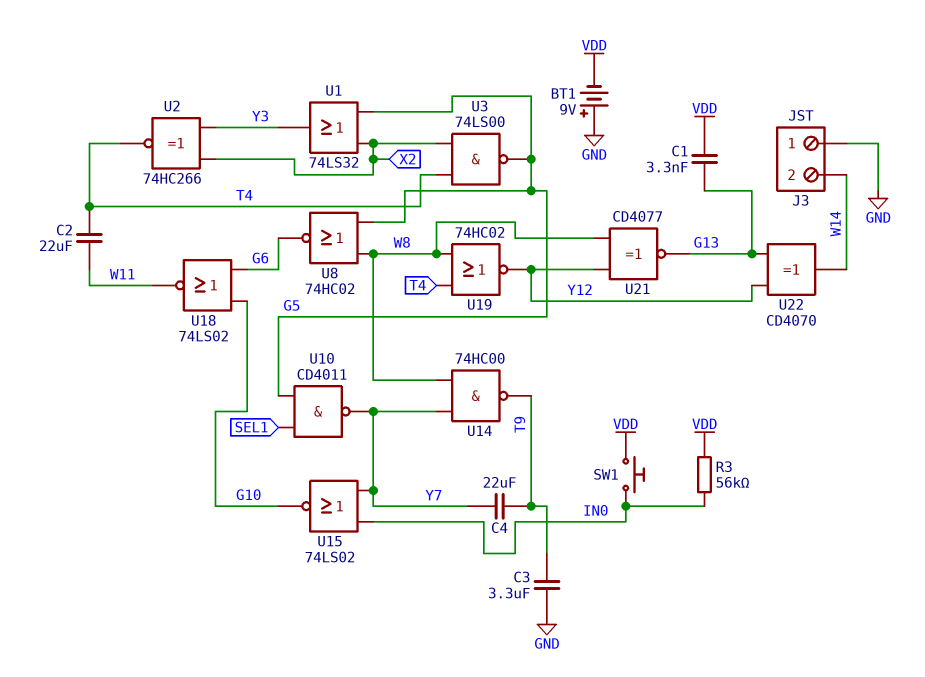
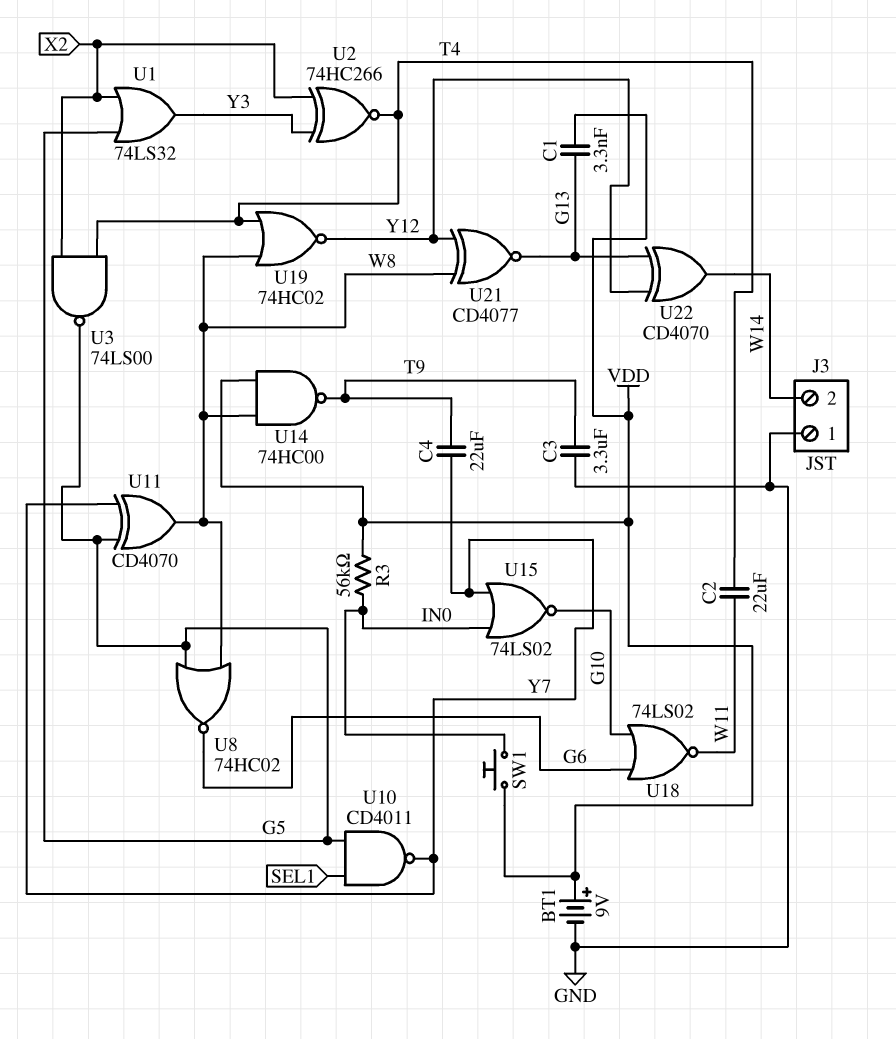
BT1: 9V (plus GND, minus VDD) -> 9V (plus VDD, minus GND)
U11: none -> XOR CD4070 (in G5, in Y7, out W8)
U14: NAND 74HC00 (in W8, in Y7, out T9) -> NAND 74HC00 (in VDD, in W8, out T9)

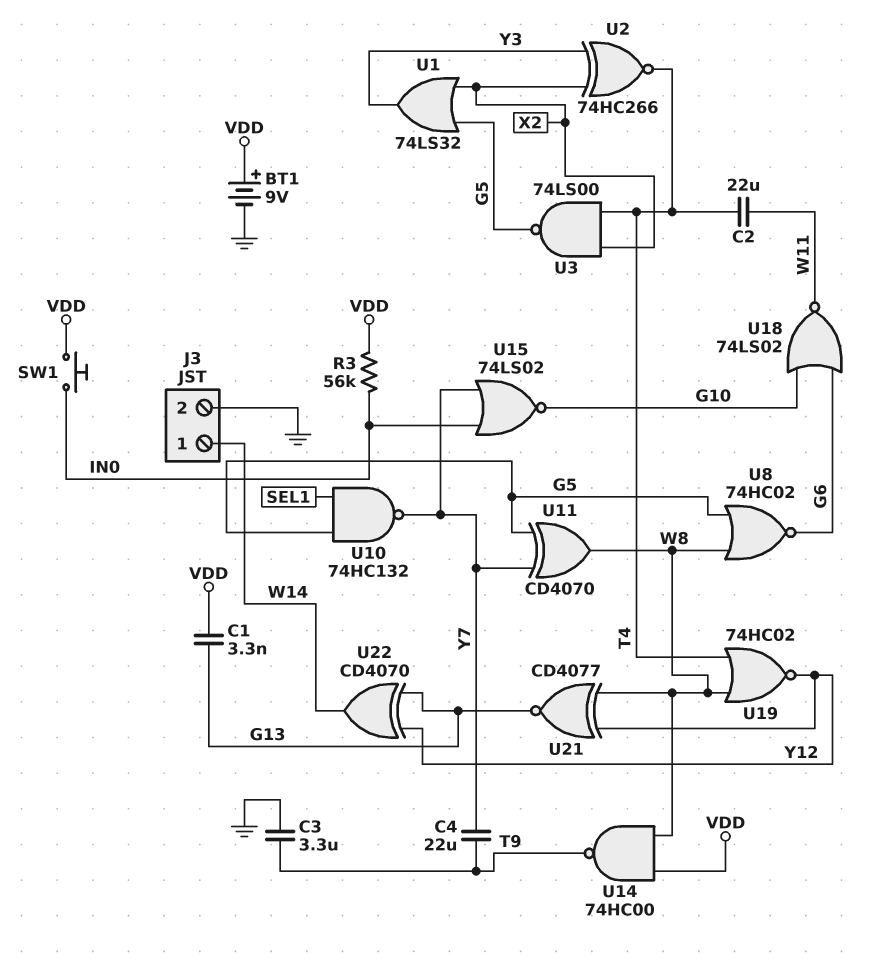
J3 pin 1: GND -> W14
J3 pin 2: W14 -> GND
U10: NAND CD4011 (in G5, in SEL1, out Y7) -> NAND 74HC132 (in G5, in SEL1, out Y7)

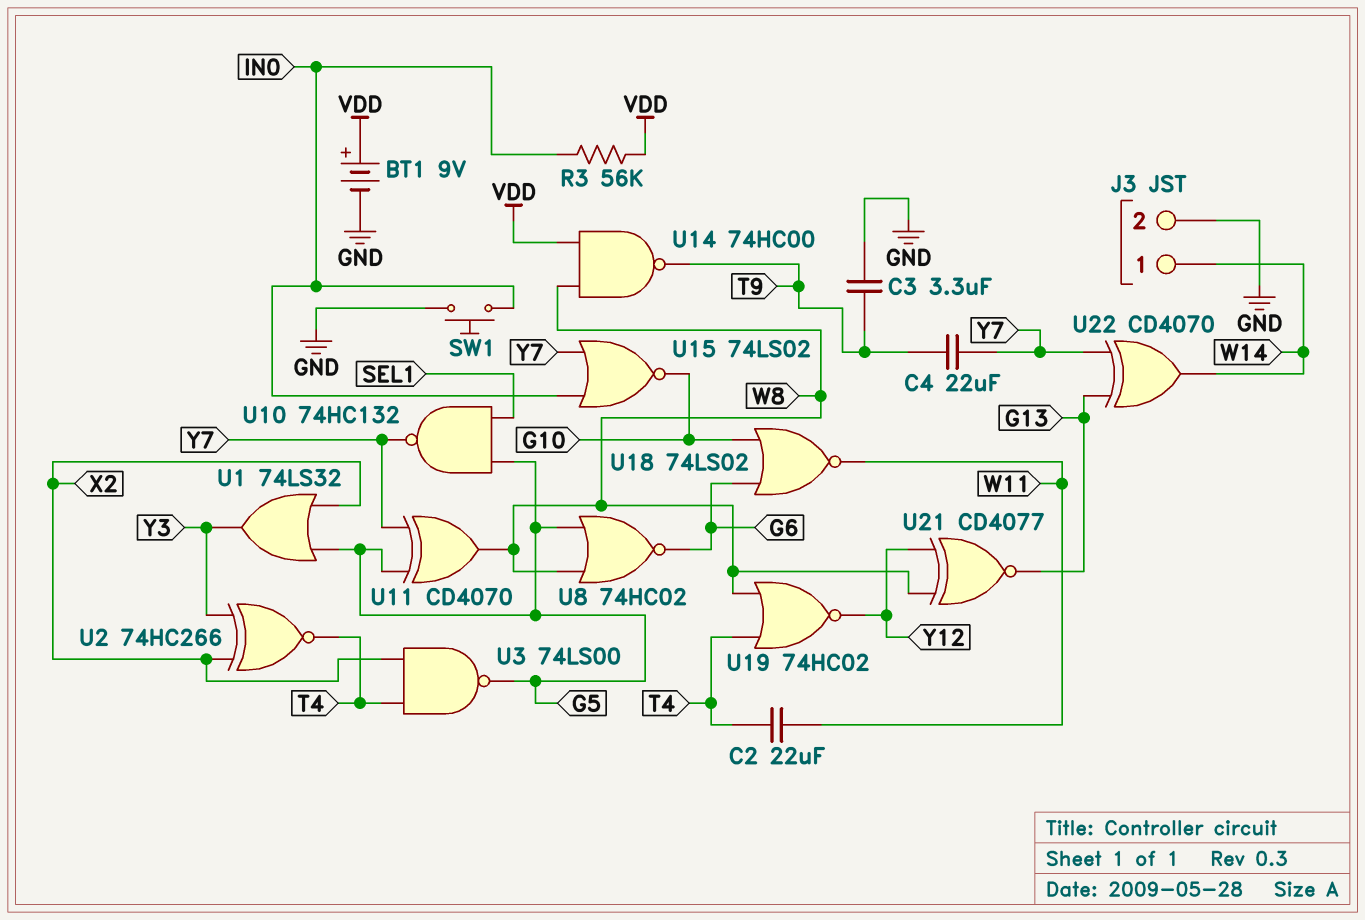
C1: 3.3nF (G13, VDD) -> none
SW1: button (IN0, VDD) -> button (GND, IN0)
U22: XOR CD4070 (in G13, in Y12, out W14) -> XOR CD4070 (in G13, in Y7, out W14)

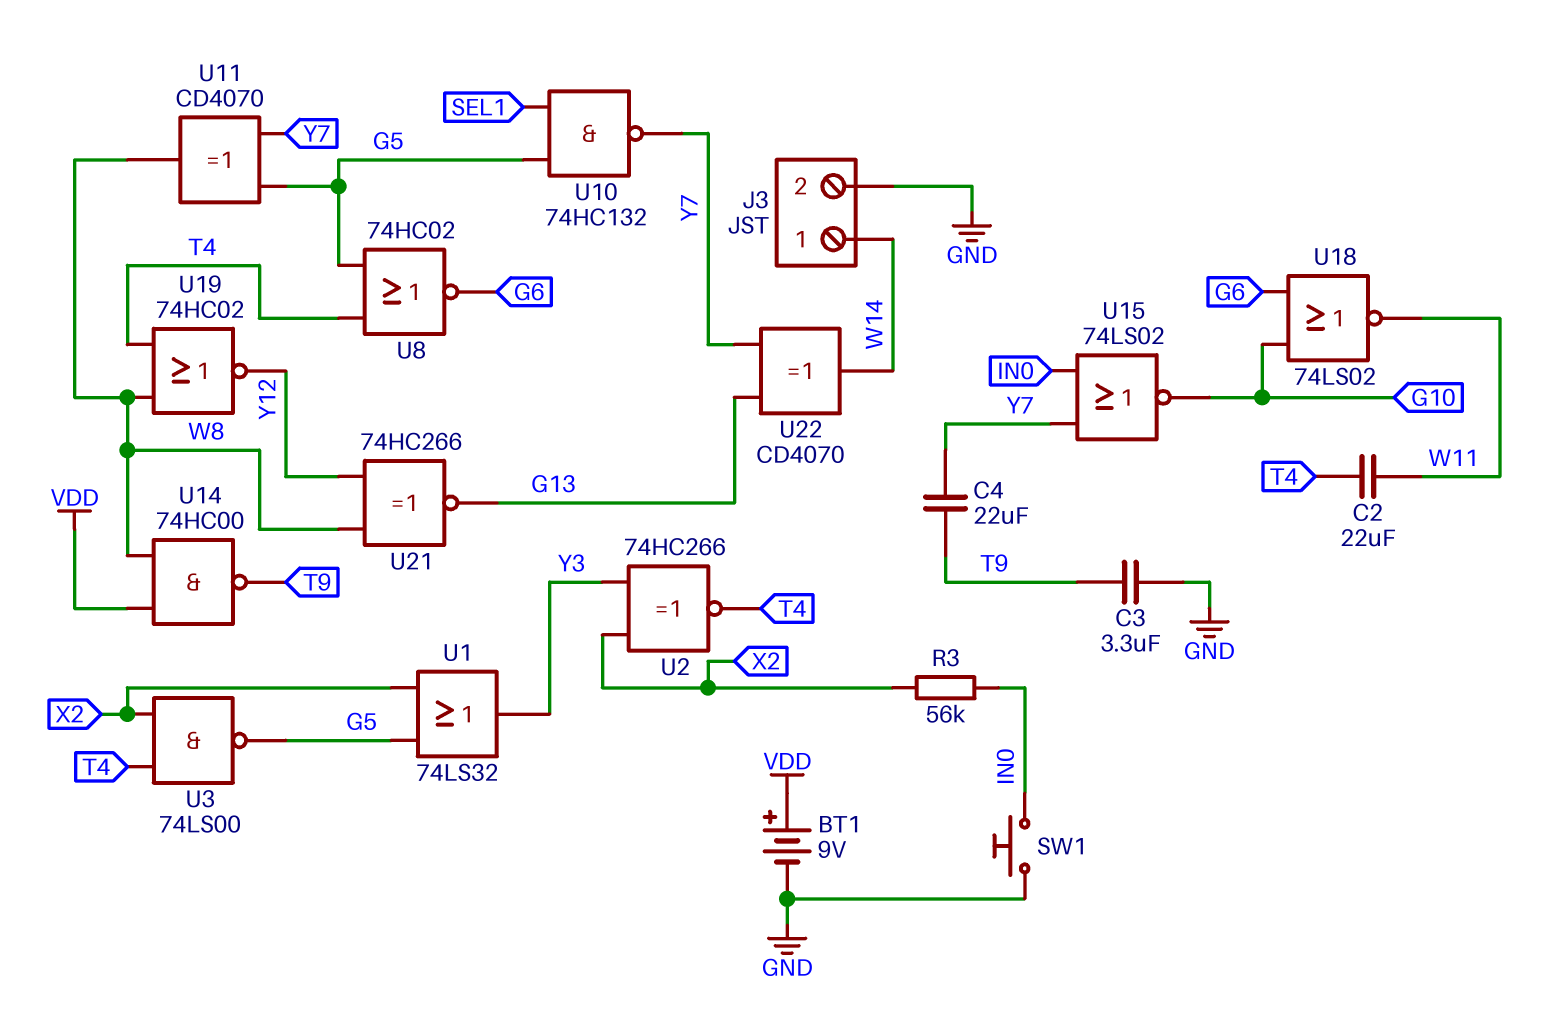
R3: 56k (IN0, VDD) -> 56k (IN0, X2)
U8: NOR 74HC02 (in G5, in W8, out G6) -> NOR 74HC02 (in G5, in T4, out G6)
U21: XNOR CD4077 (in W8, in Y12, out G13) -> XNOR 74HC266 (in W8, in Y12, out G13)

